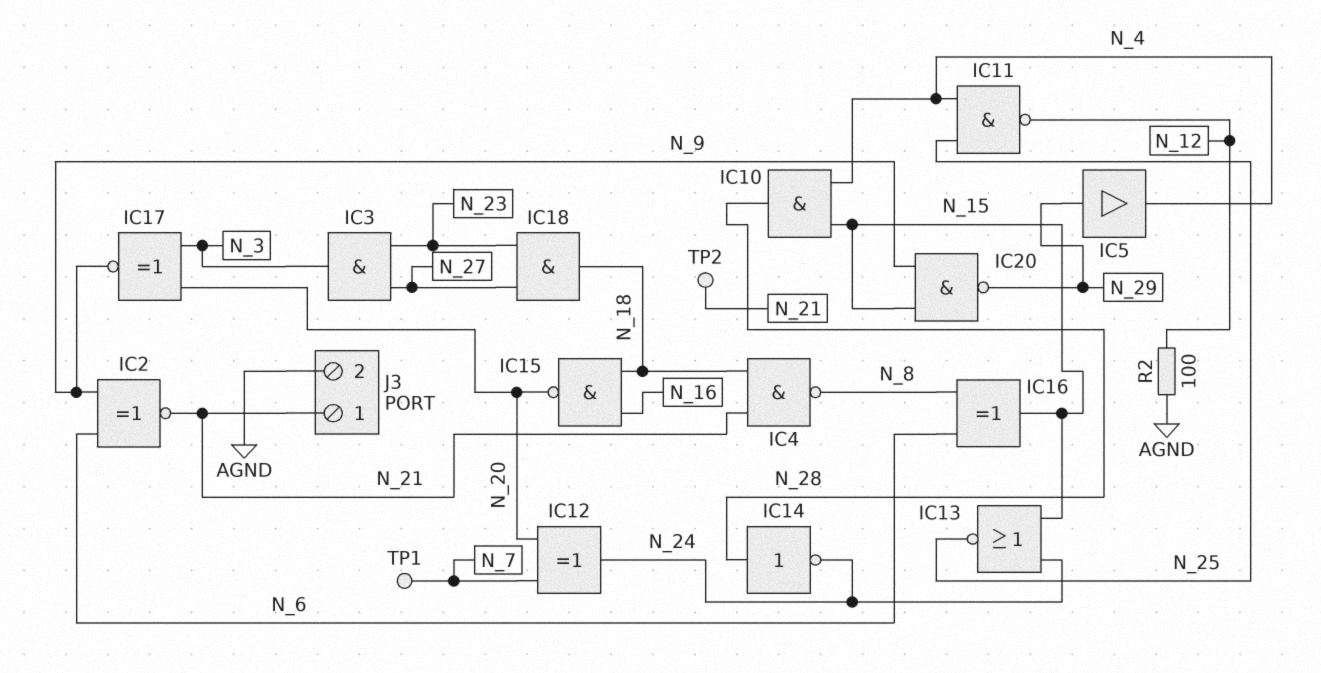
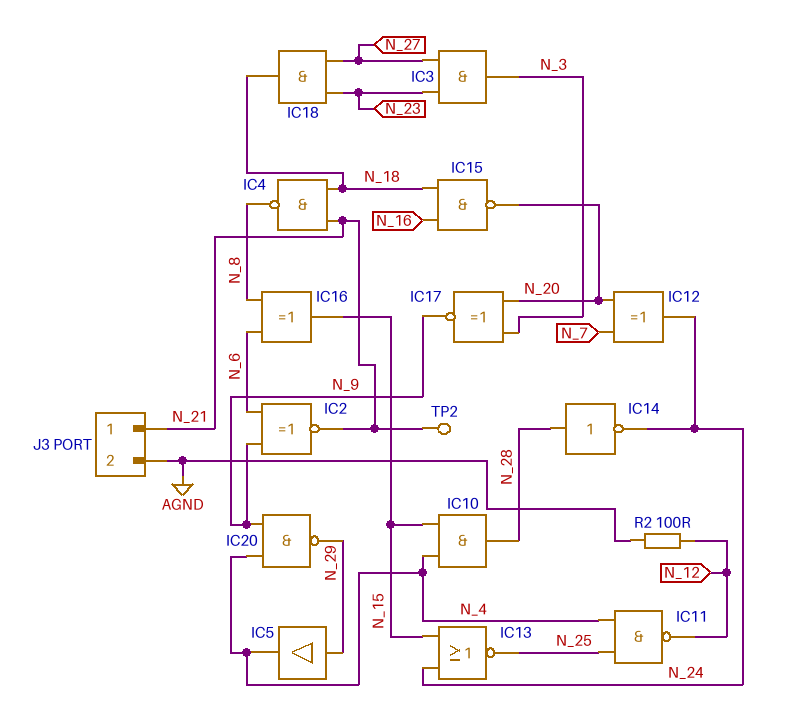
IC20: NAND (in N_9, in N_15, out N_29) -> NAND (in N_4, in N_9, out N_29)
TP1: test point (N_7) -> none

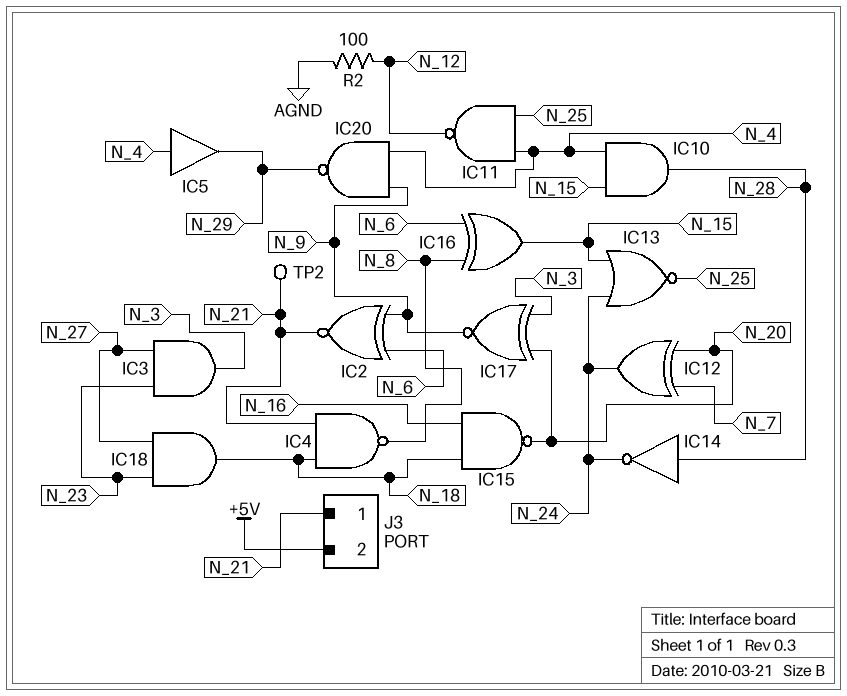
IC5: buffer (in N_29, out N_4) -> buffer (in N_4, out N_29)
J3 pin 2: AGND -> +5V

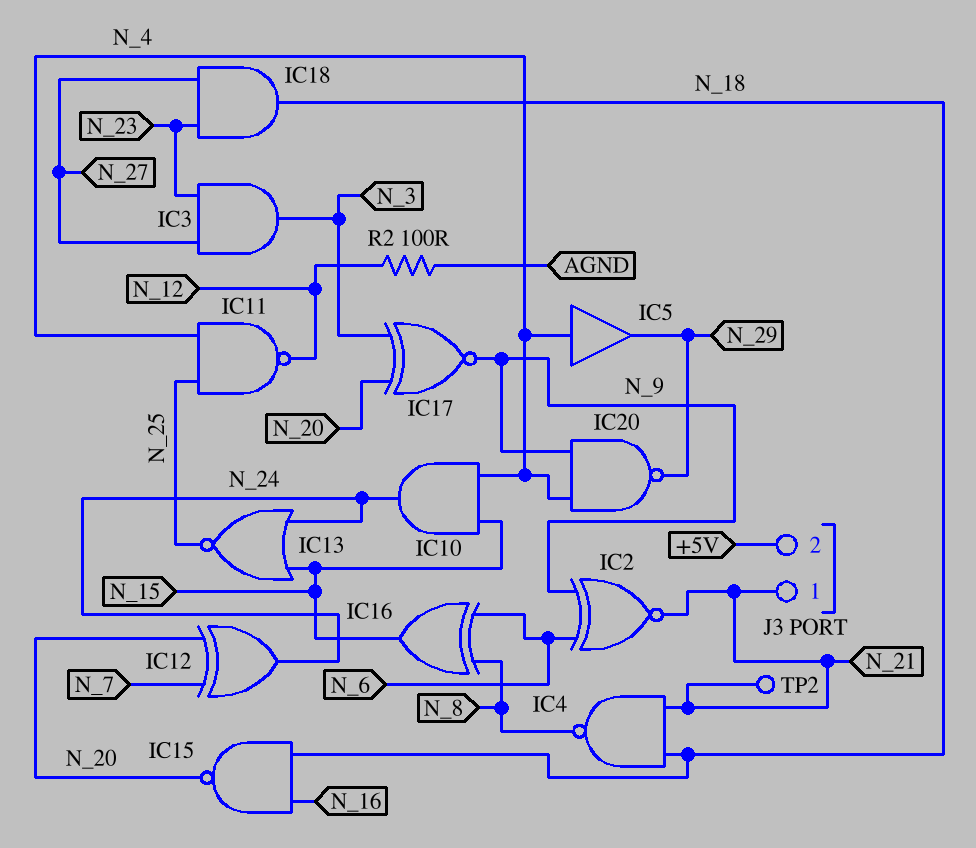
IC10: AND (in N_4, in N_15, out N_28) -> AND (in N_4, in N_15, out N_24)
IC14: NOT (in N_28, out N_24) -> none

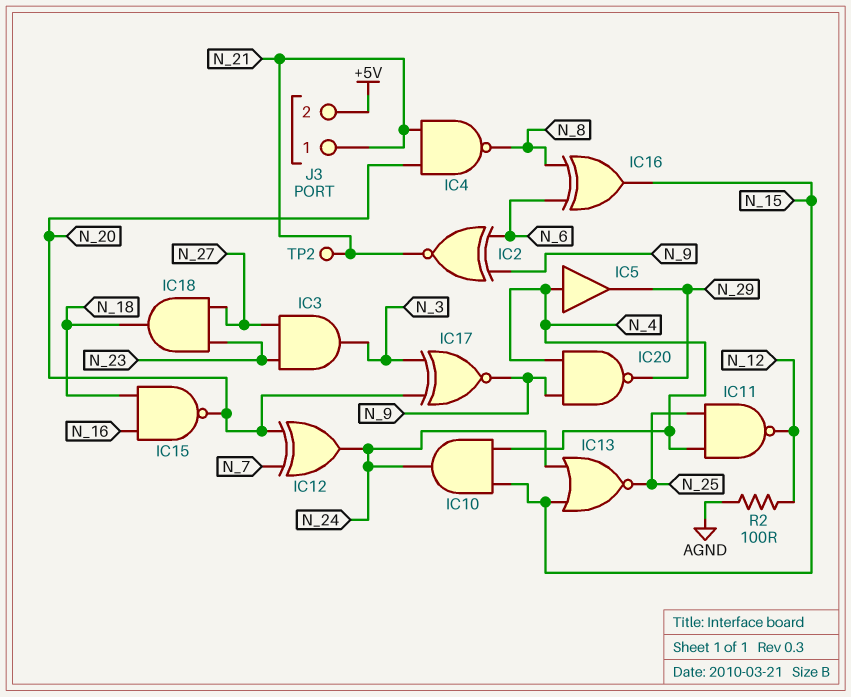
IC4: NAND (in N_18, in N_21, out N_8) -> NAND (in N_20, in N_21, out N_8)

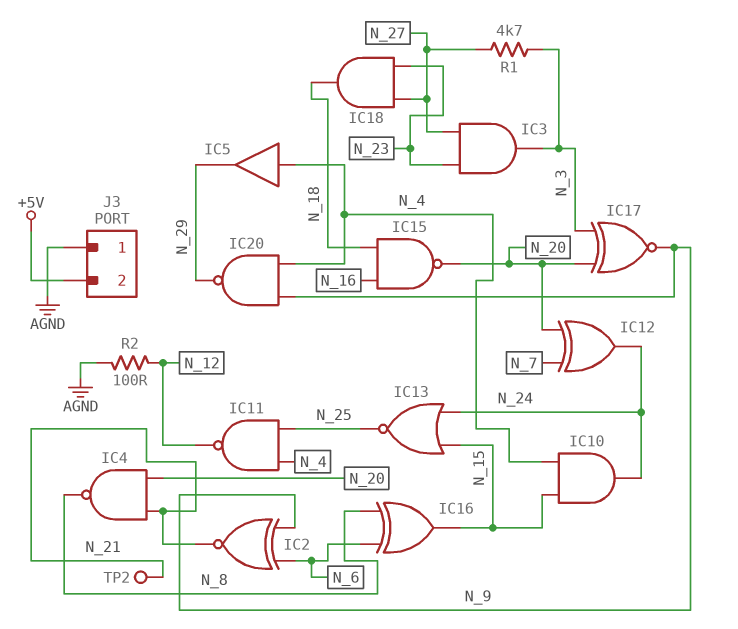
J3 pin 1: N_21 -> AGND
R1: none -> 4.7k (N_3, N_27)

